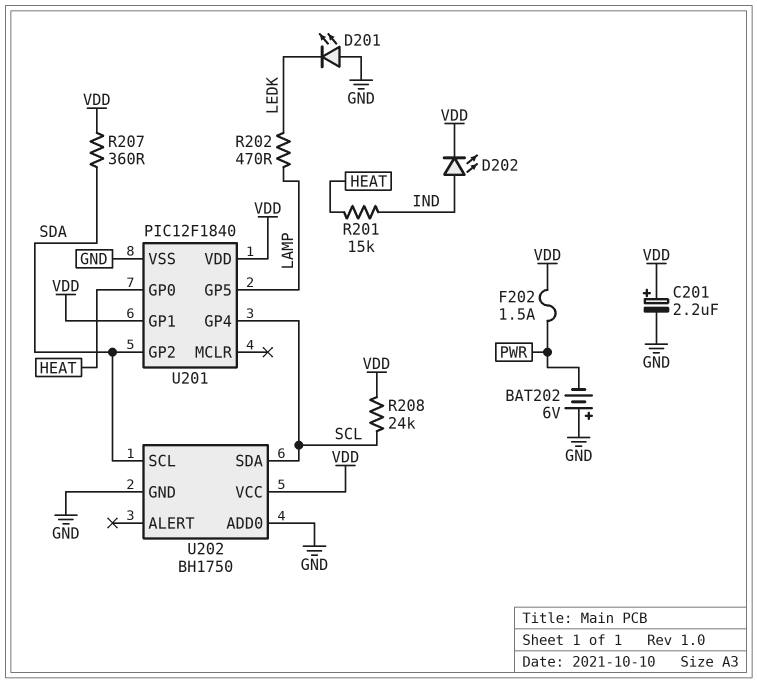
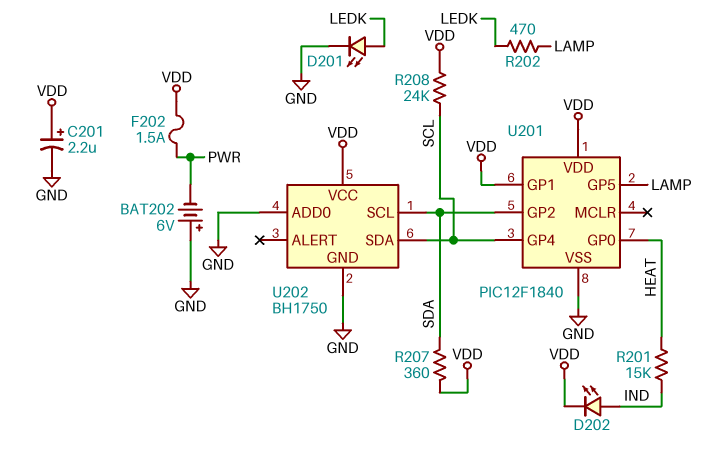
D201: LED (A GND, K LEDK) -> LED (A LEDK, K GND)

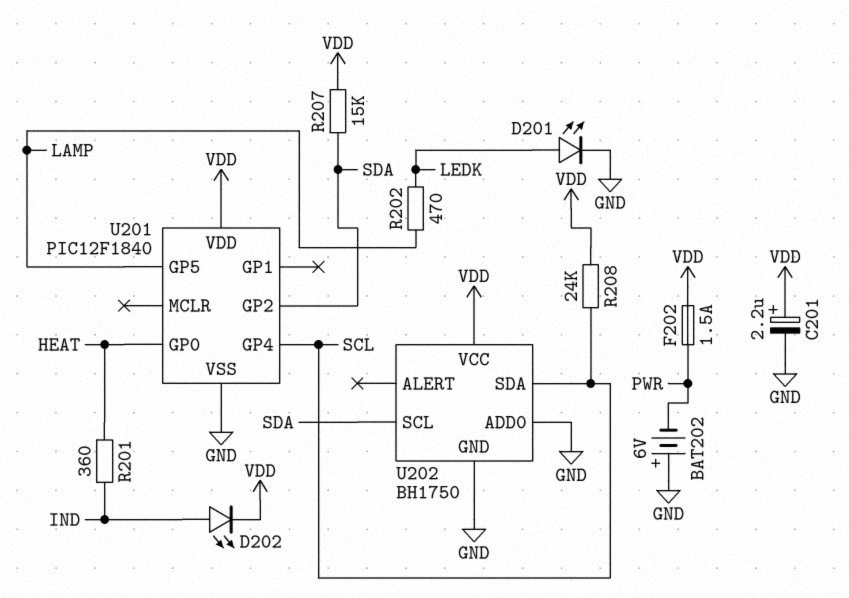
R201: 15k (HEAT, IND) -> 360 (HEAT, IND)
R207: 360 (SDA, VDD) -> 15k (SDA, VDD)
U201 pin GP1: VDD -> none

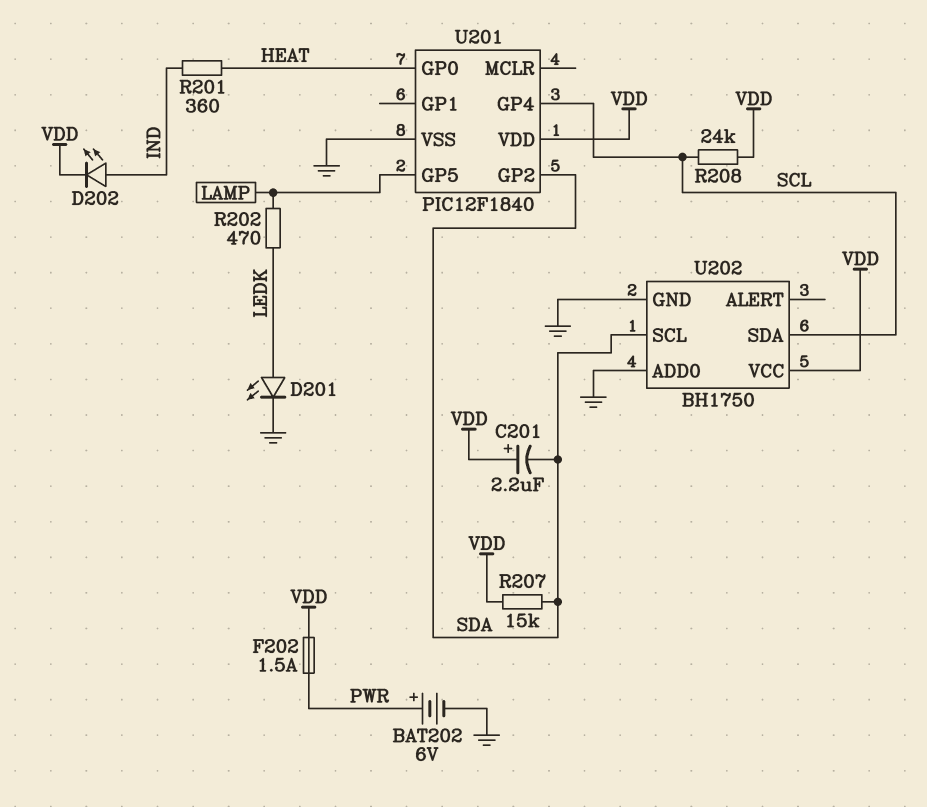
BAT202: 6V (plus GND, minus PWR) -> 6V (plus PWR, minus GND)
C201: 2.2uF (plus VDD, minus GND) -> 2.2uF (plus VDD, minus SDA)

